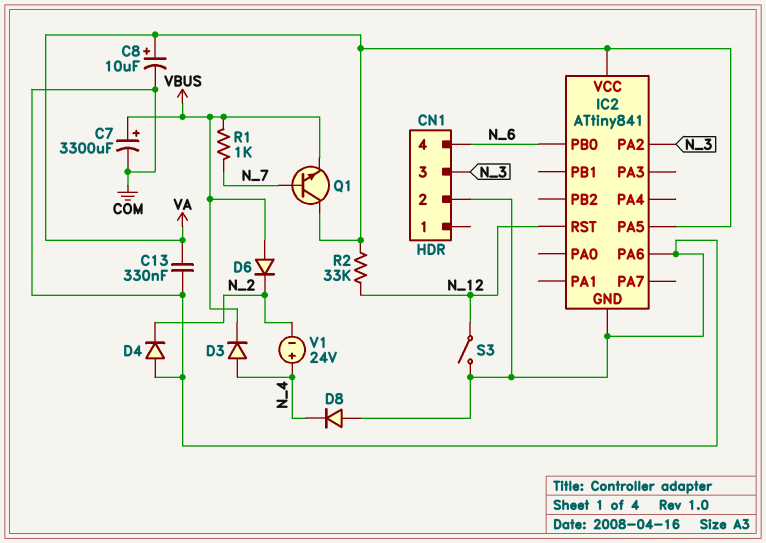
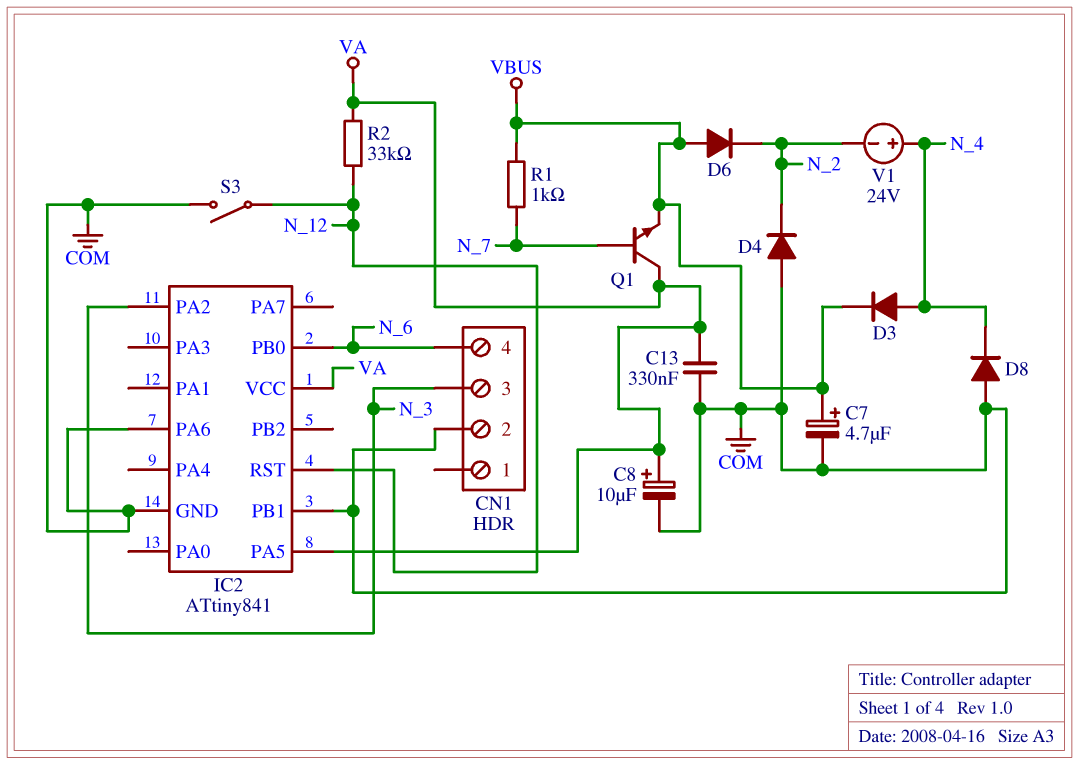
C7: 3300uF (plus VBUS, minus COM) -> 4.7uF (plus VBUS, minus COM)
IC2 pin PB1: none -> COM

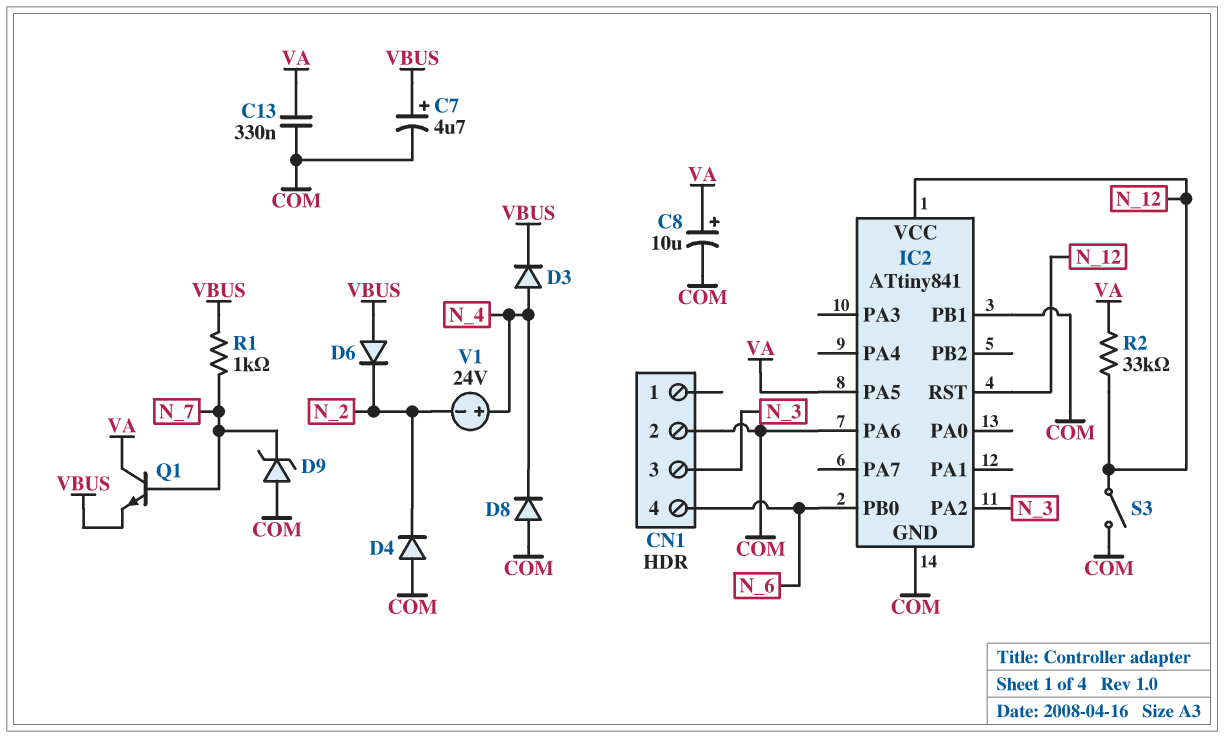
D9: none -> zener (A COM, K N_7)
IC2 pin VCC: VA -> N_12

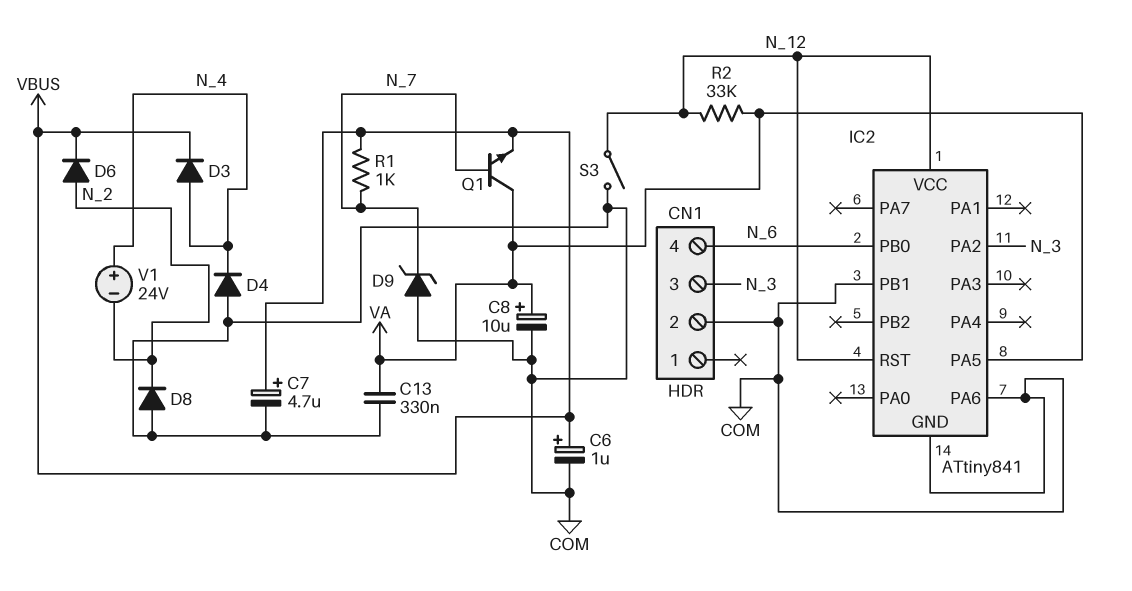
C6: none -> 1uF (plus VBUS, minus COM)
D4: diode (A COM, K N_2) -> diode (A COM, K N_4)
D6: diode (A VBUS, K N_2) -> diode (A N_2, K VBUS)
D8: diode (A COM, K N_4) -> diode (A COM, K N_2)

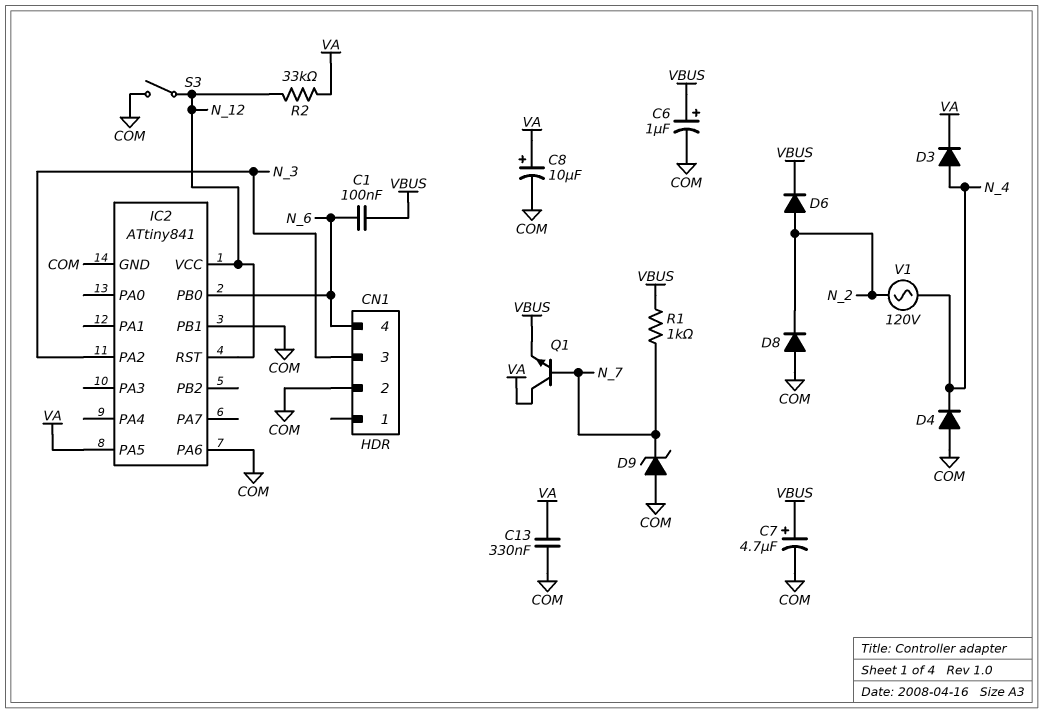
C1: none -> 100nF (N_6, VBUS)
D3: diode (A N_4, K VBUS) -> diode (A N_4, K VA)
V1: 24V (plus N_4, minus N_2) -> AC 120V (N_2, N_4)

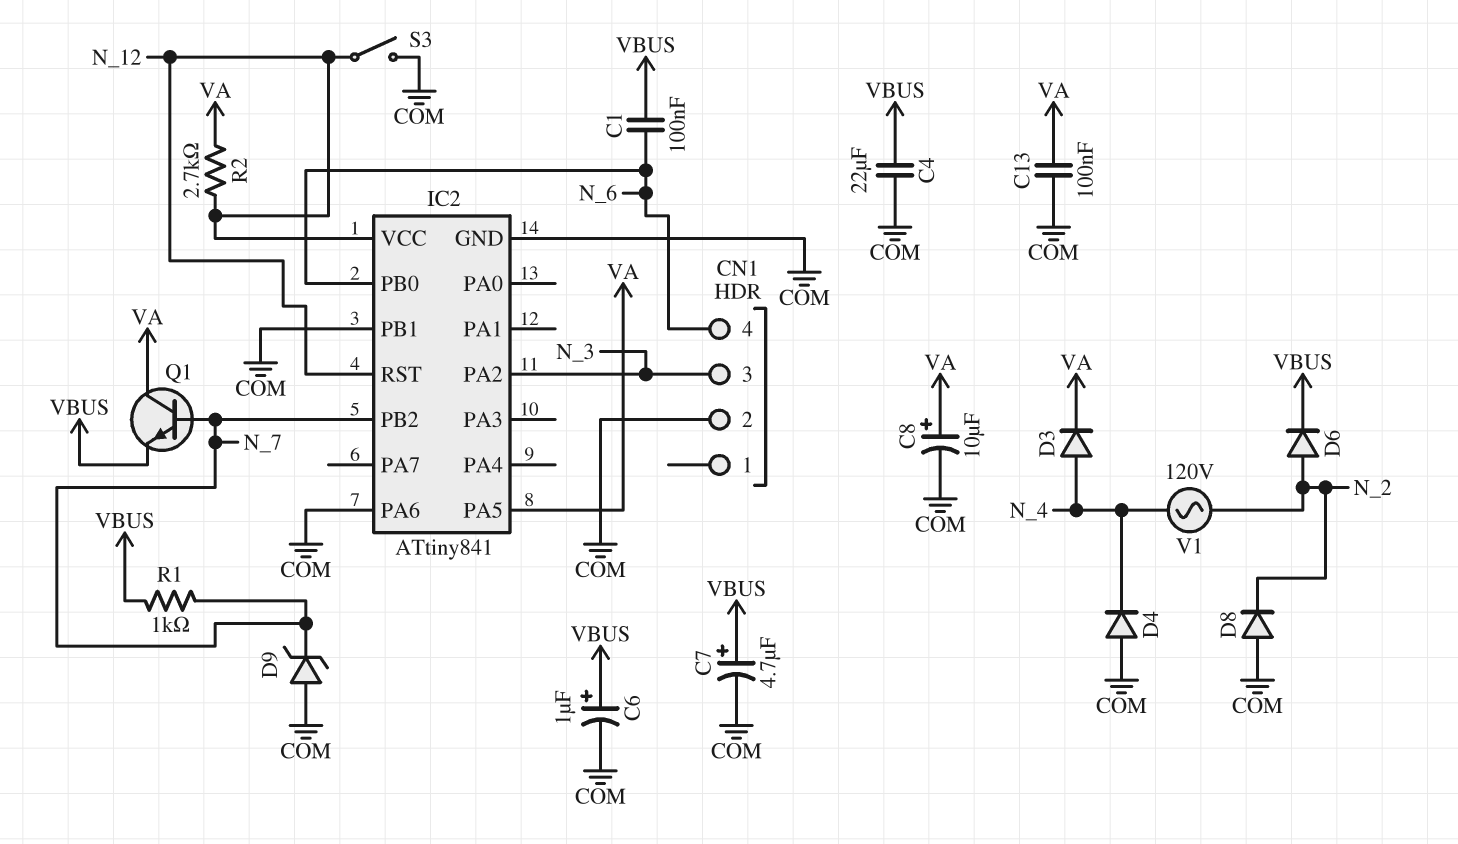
C4: none -> 22uF (COM, VBUS)
C13: 330nF (COM, VA) -> 100nF (COM, VA)
IC2 pin PB2: none -> N_7
R2: 33k (N_12, VA) -> 2.7k (N_12, VA)

